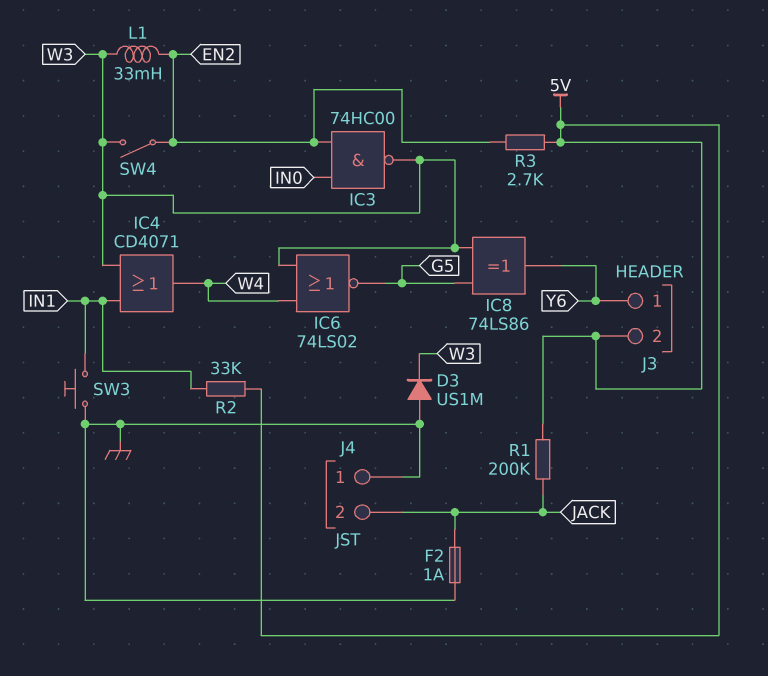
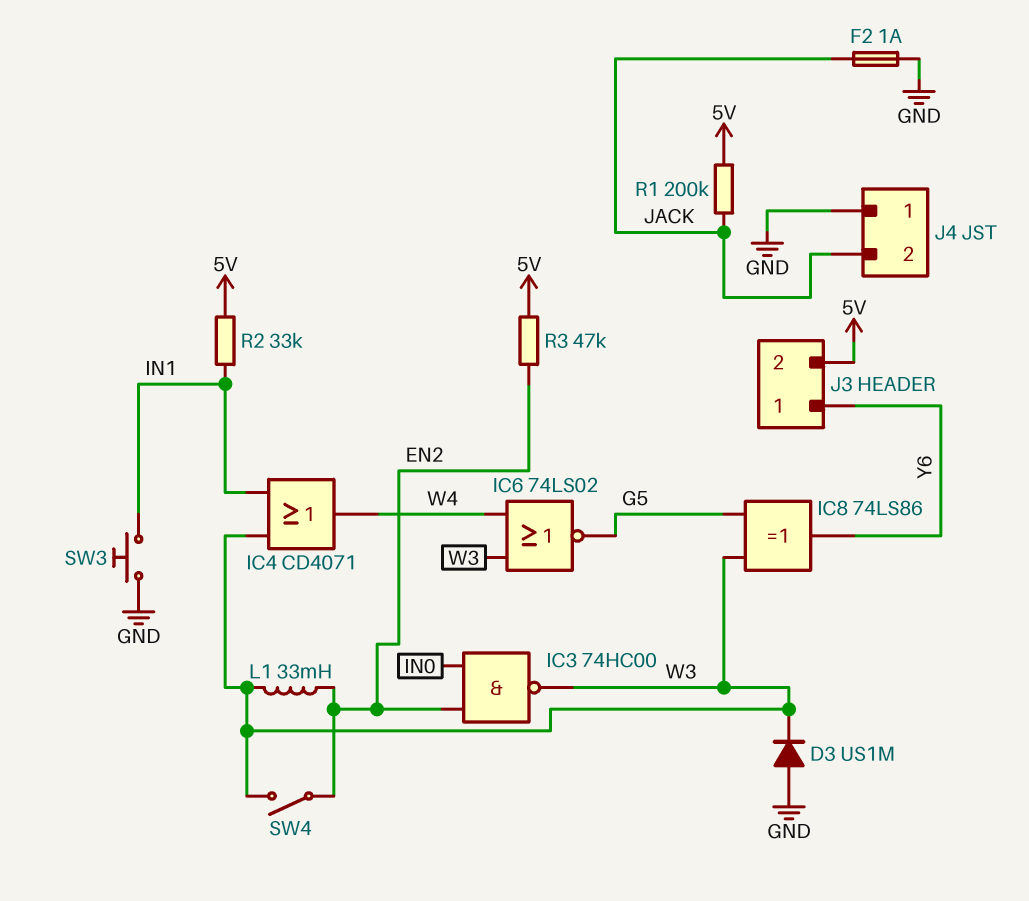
R3: 2.7k (5V, EN2) -> 47k (5V, EN2)

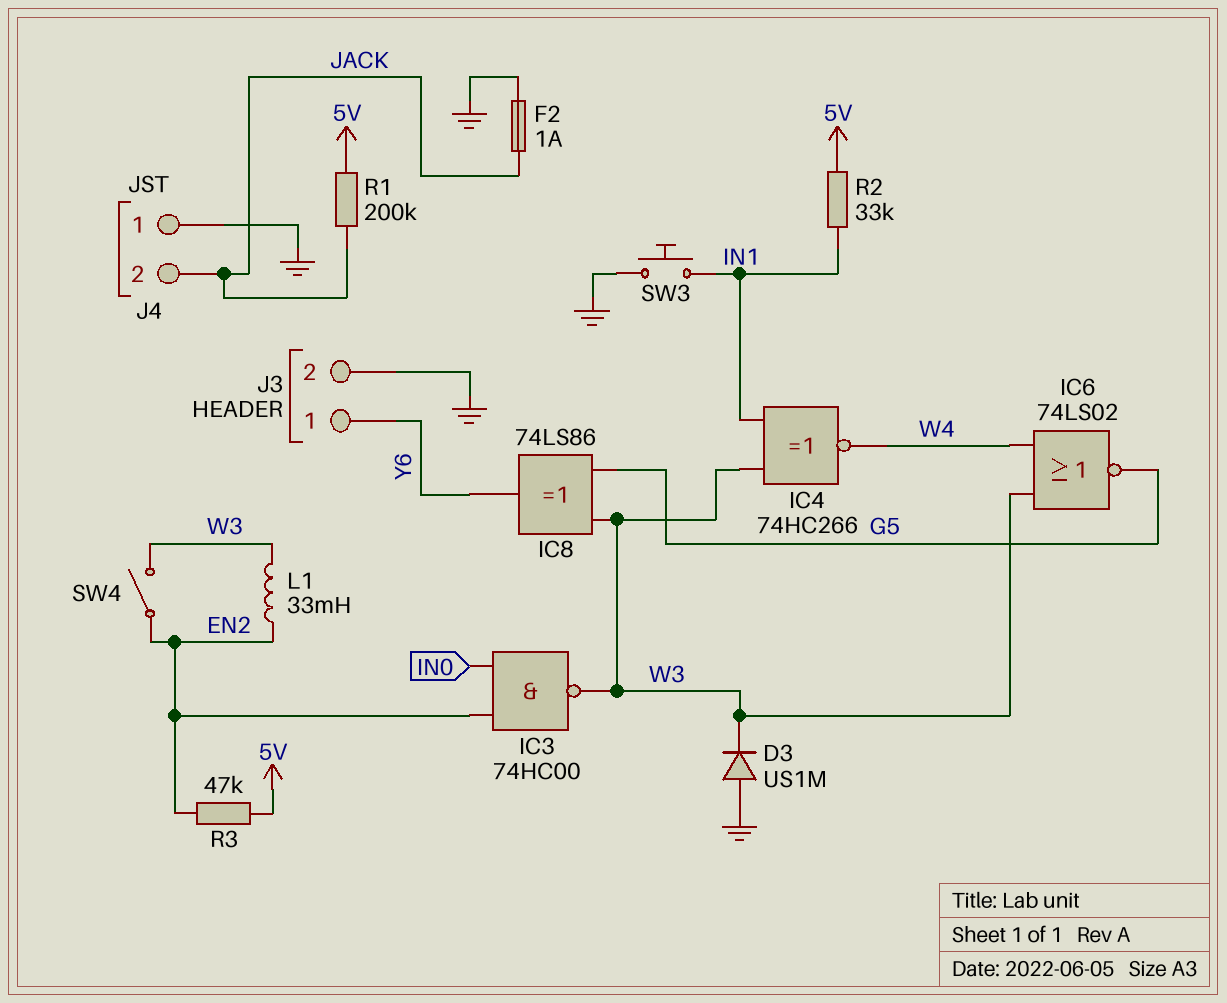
IC4: OR CD4071 (in IN1, in W3, out W4) -> XNOR 74HC266 (in IN1, in W3, out W4)
J3 pin 2: 5V -> GND

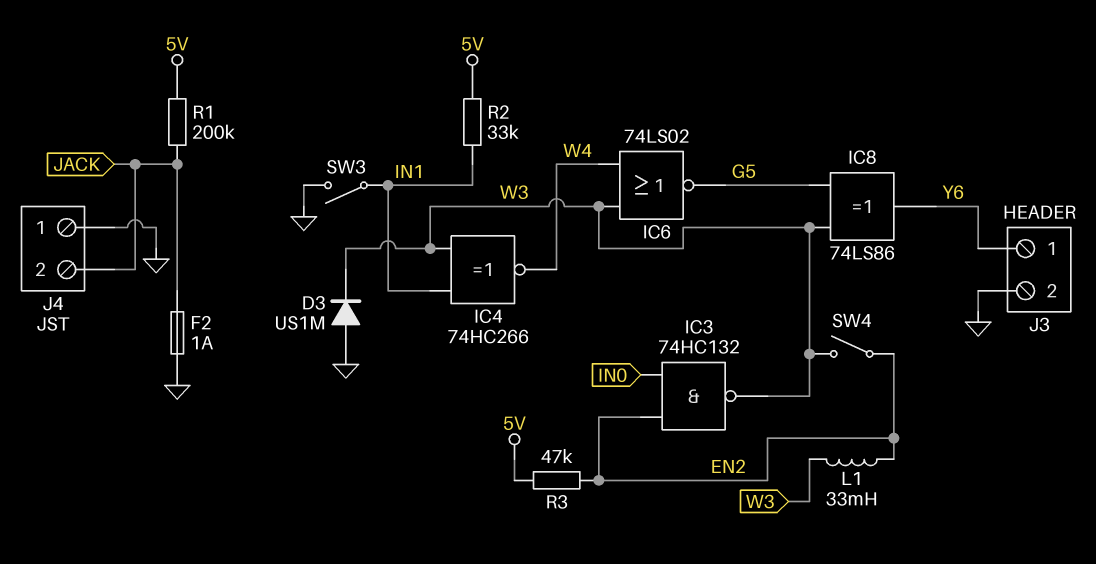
IC3: NAND 74HC00 (in EN2, in IN0, out W3) -> NAND 74HC132 (in EN2, in IN0, out W3)
SW3: button (GND, IN1) -> switch (GND, IN1)

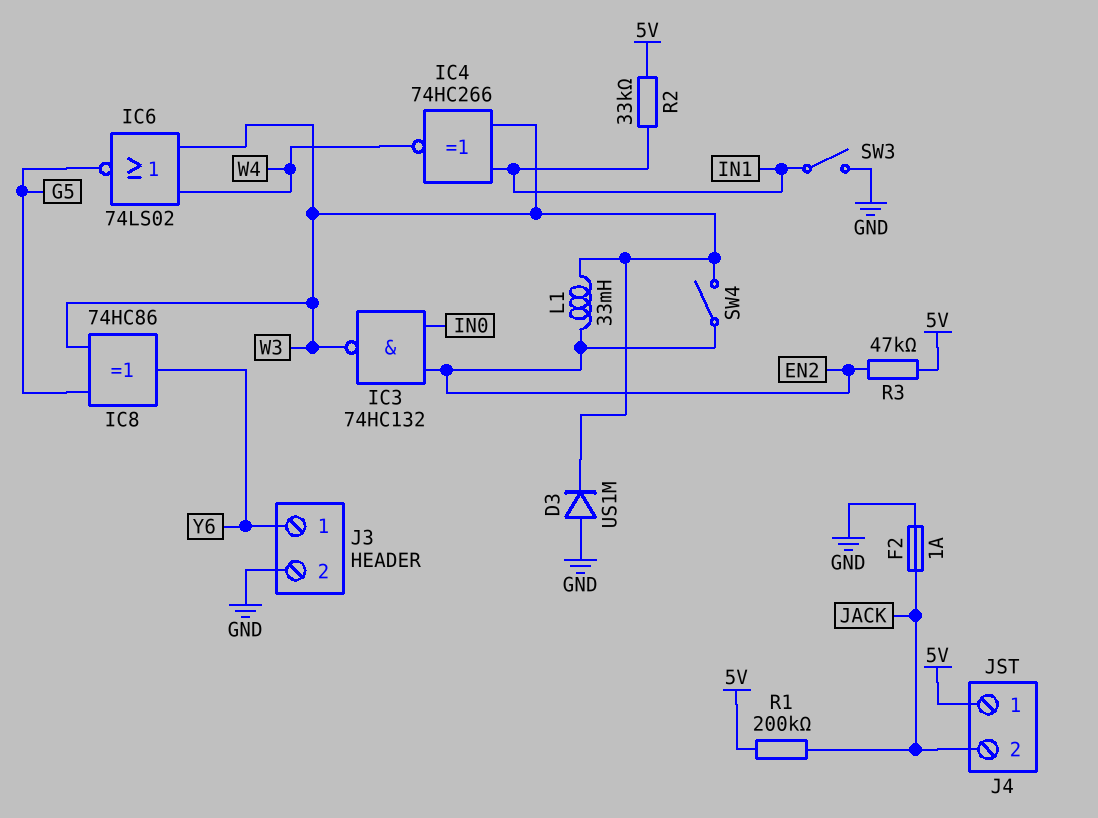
IC8: XOR 74LS86 (in G5, in W3, out Y6) -> XOR 74HC86 (in G5, in W3, out Y6)
J4 pin 1: GND -> 5V

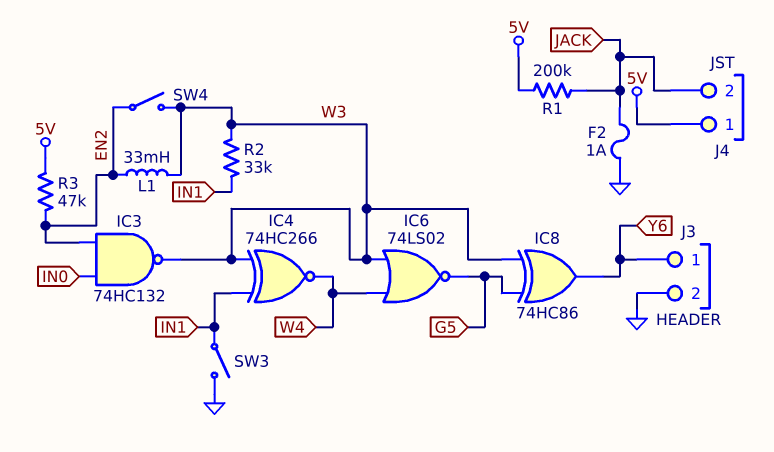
D3: diode US1M (A GND, K W3) -> none
R2: 33k (5V, IN1) -> 33k (IN1, W3)

